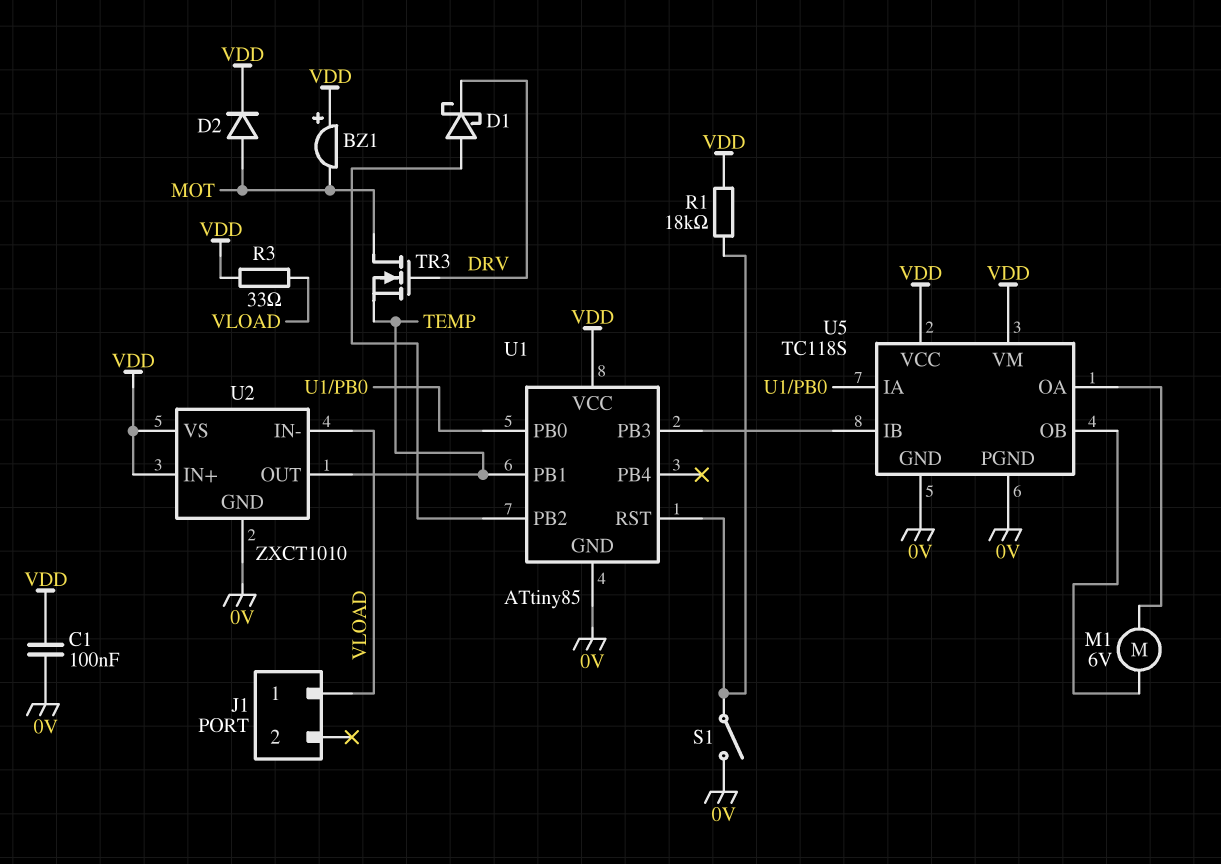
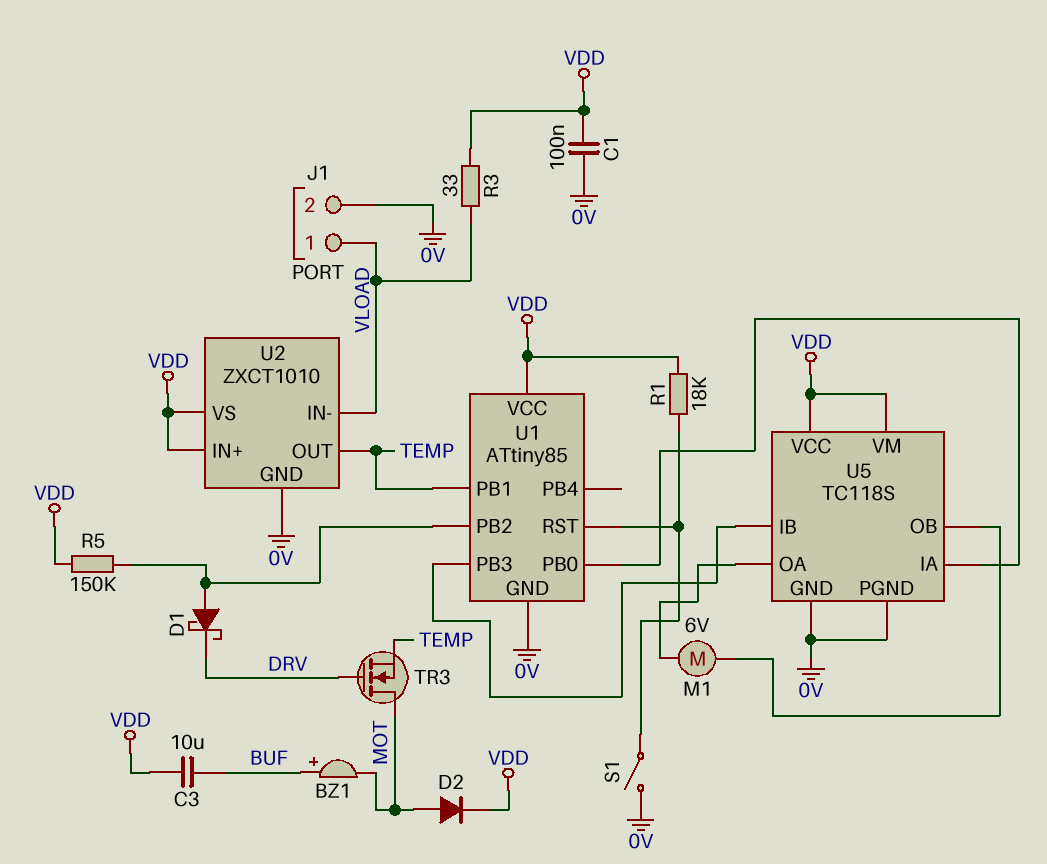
BZ1: buzzer (plus VDD, minus MOT) -> buzzer (plus BUF, minus MOT)
C3: none -> 10uF (BUF, VDD)
J1 pin 2: none -> 0V
R5: none -> 150k (U1/PB2, VDD)

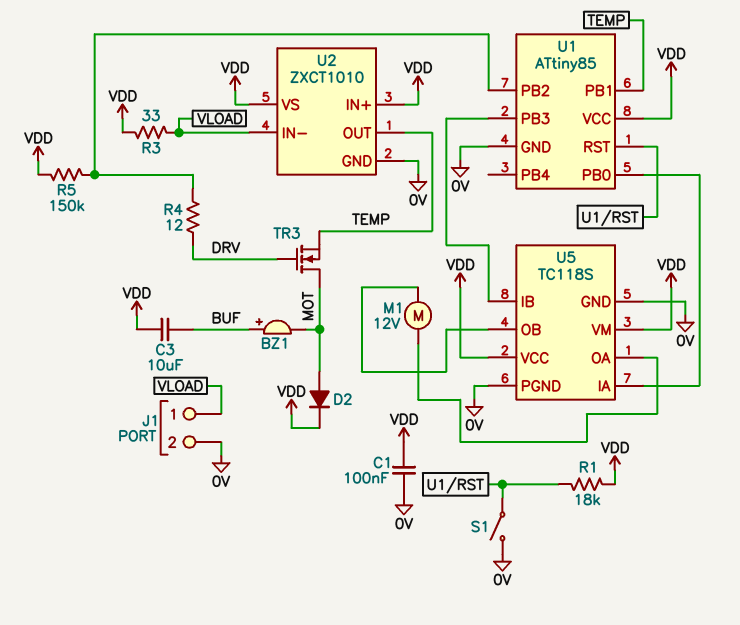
D1: schottky (A U1/PB2, K DRV) -> none
M1: motor 6V (U5/OA, U5/OB) -> motor 12V (U5/OA, U5/OB)
R4: none -> 12 (DRV, U1/PB2)

